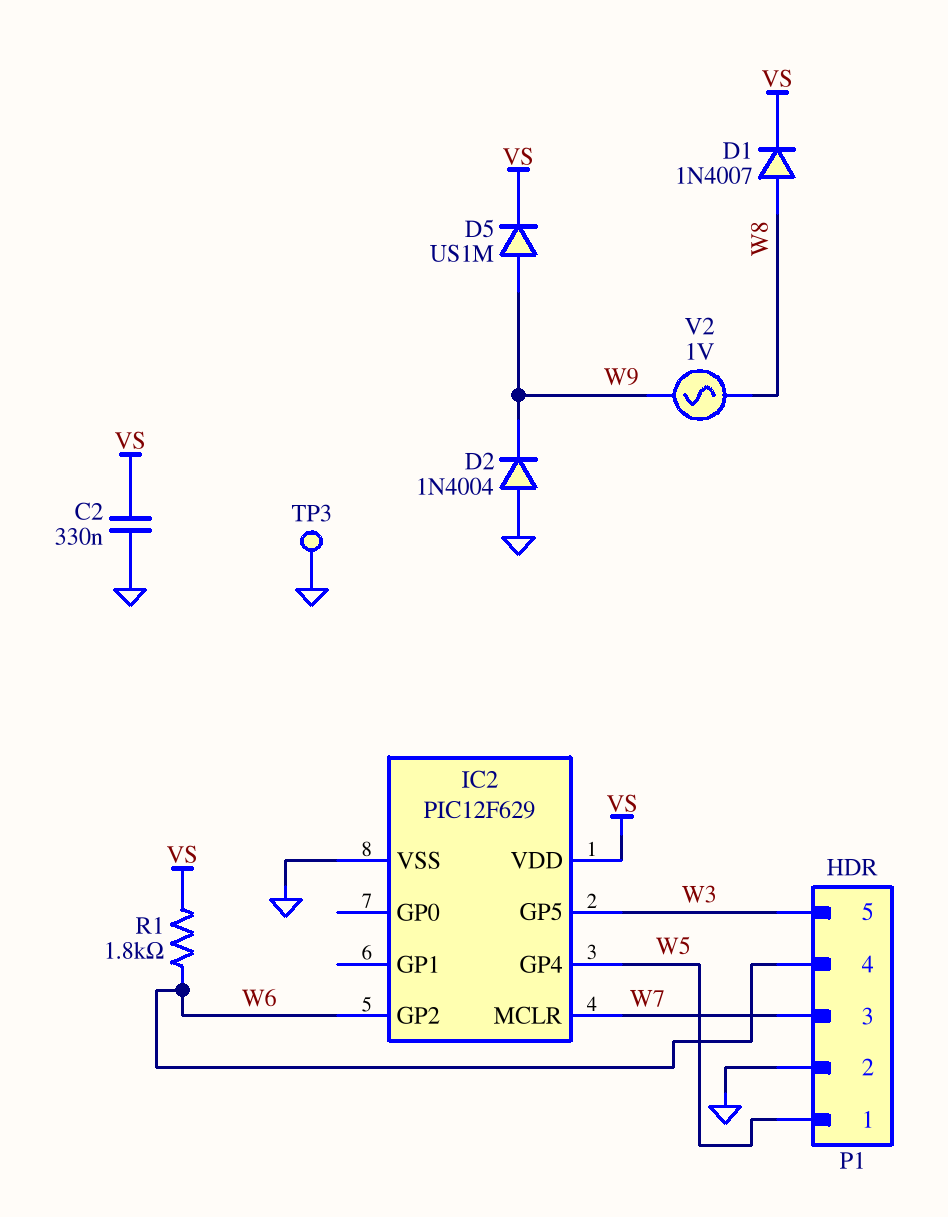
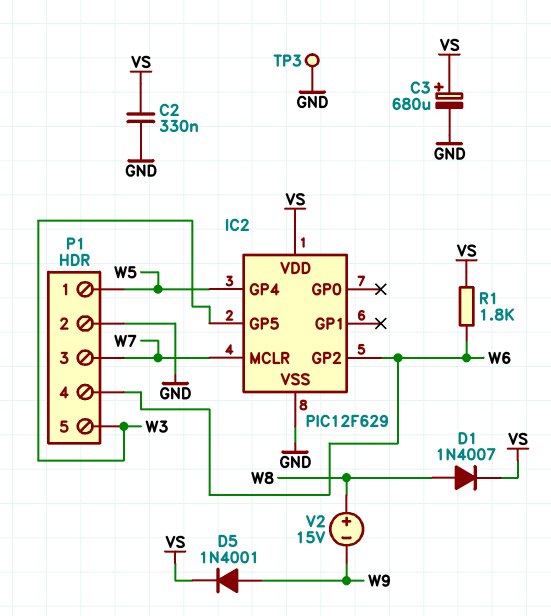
C3: none -> 680uF (plus VS, minus GND)
D2: diode 1N4004 (A GND, K W9) -> none
D5: diode US1M (A W9, K VS) -> diode 1N4001 (A W9, K VS)
V2: AC 1V (W8, W9) -> 15V (plus W8, minus W9)

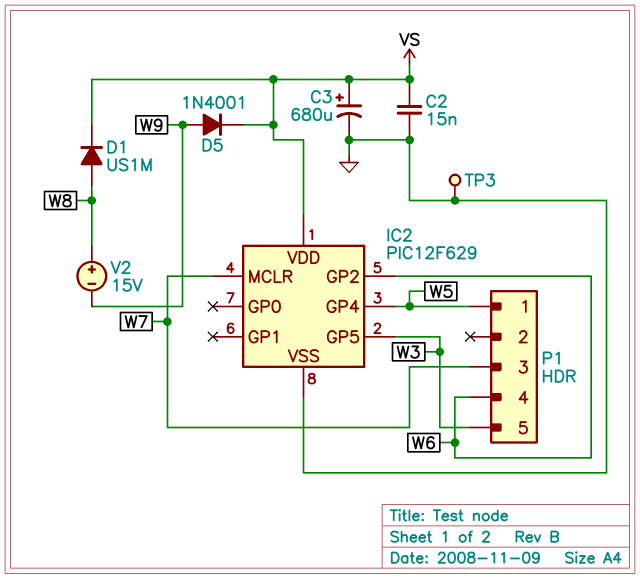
C2: 330nF (GND, VS) -> 15nF (GND, VS)
D1: diode 1N4007 (A W8, K VS) -> diode US1M (A W8, K VS)
P1 pin 2: GND -> none
R1: 1.8k (VS, W6) -> none

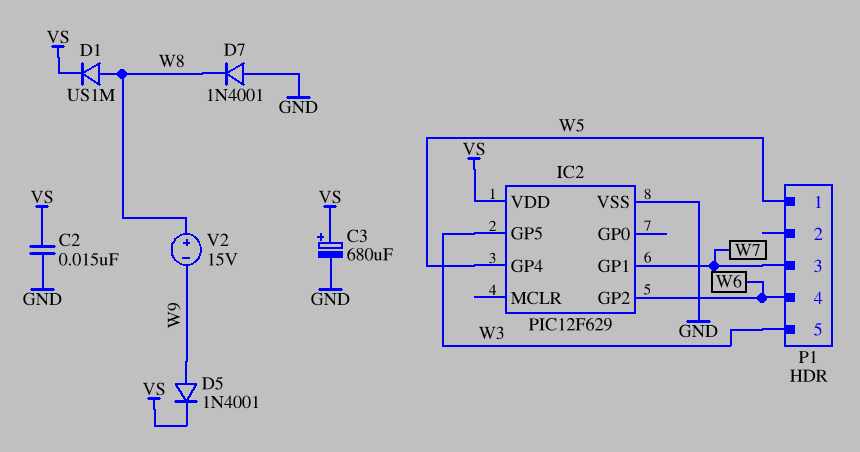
D7: none -> diode 1N4001 (A GND, K W8)
IC2 pin GP1: none -> W7
IC2 pin MCLR: W7 -> none
TP3: test point (GND) -> none

